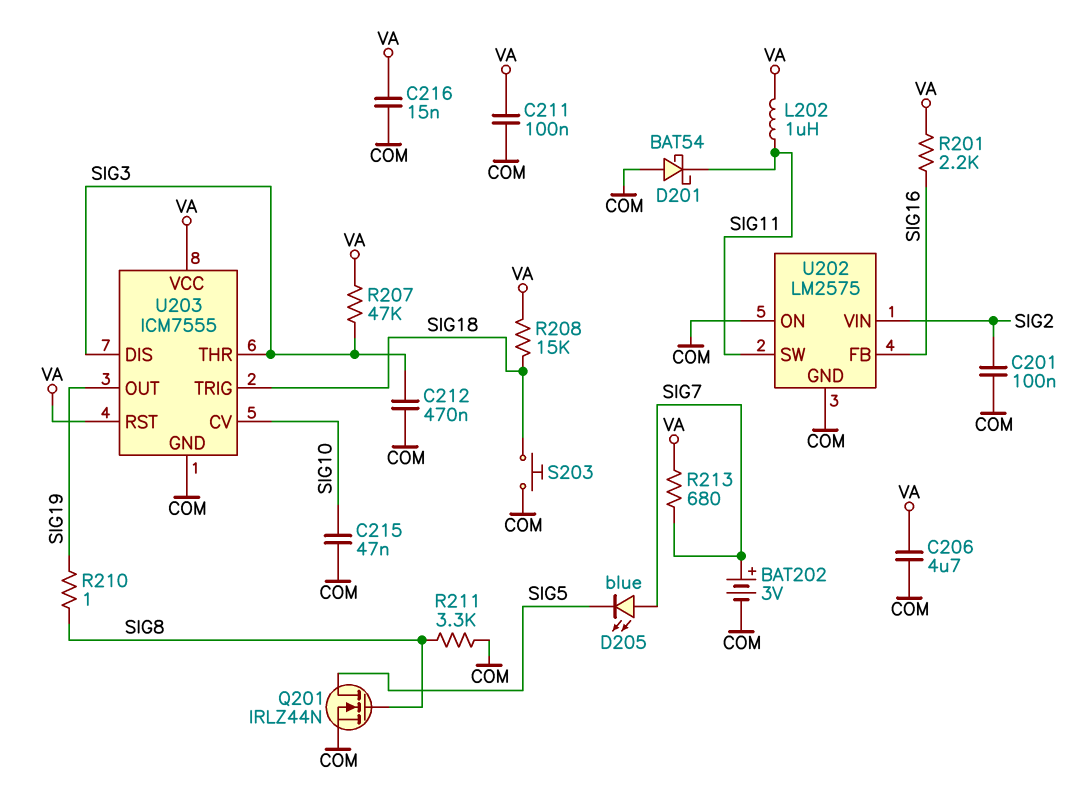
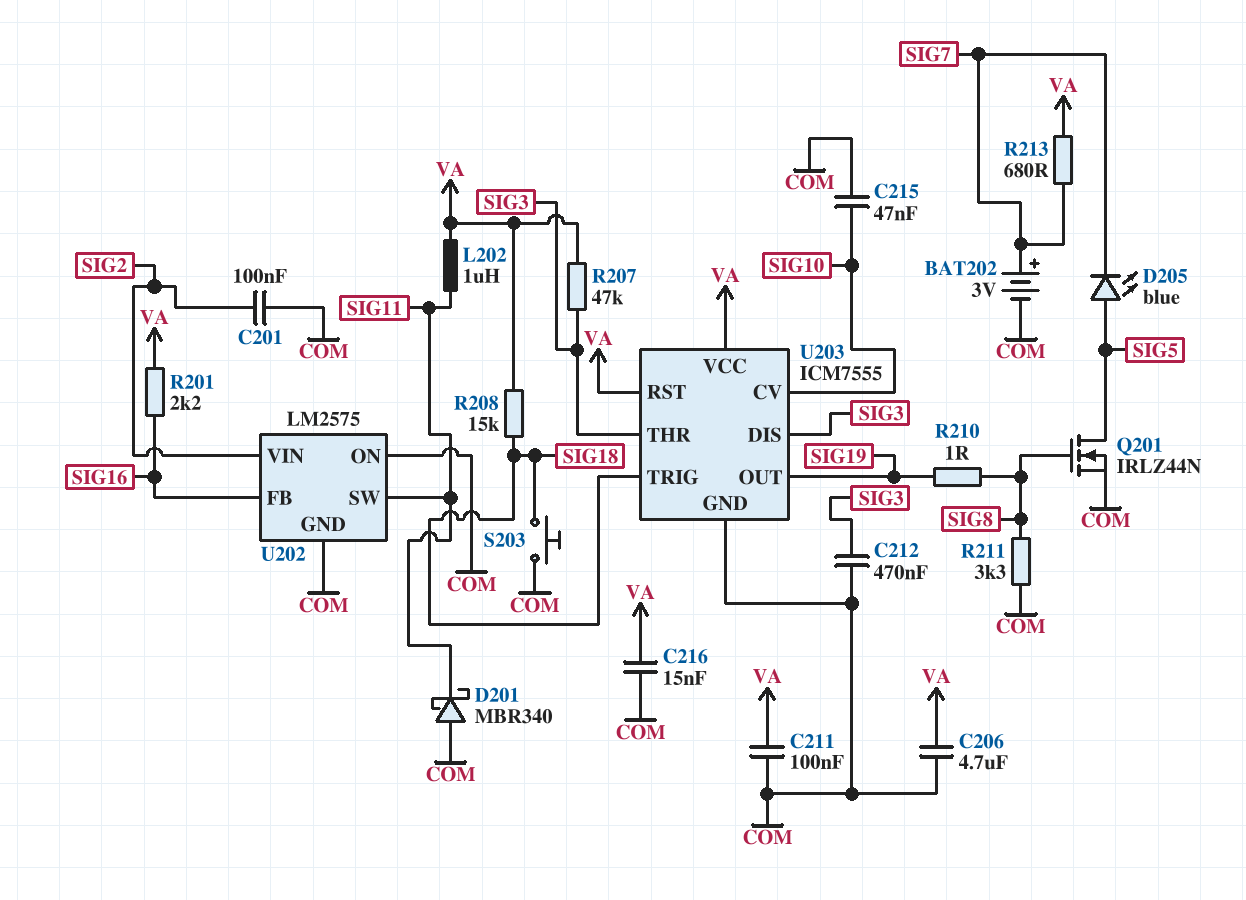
D201: schottky BAT54 (A COM, K SIG11) -> schottky MBR340 (A COM, K SIG11)
D205: LED blue (A SIG7, K SIG5) -> LED blue (A SIG5, K SIG7)

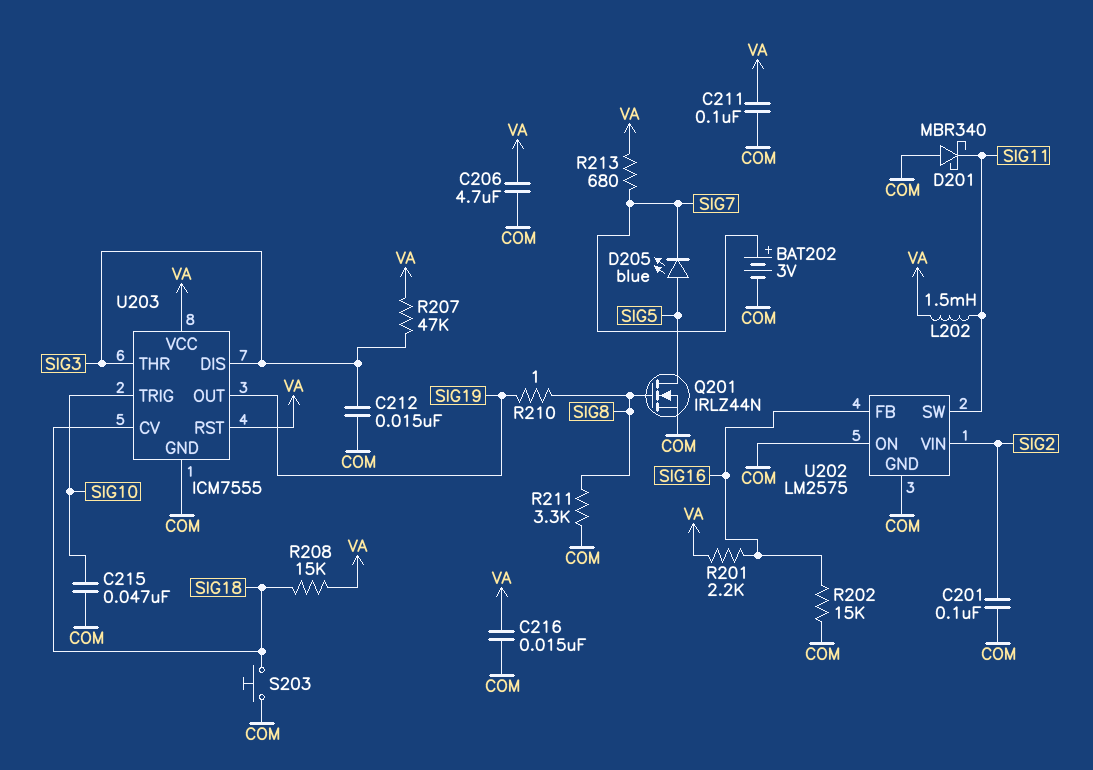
C212: 470nF (COM, SIG3) -> 15nF (COM, SIG3)
L202: 1uH (SIG11, VA) -> 1.5mH (SIG11, VA)
R202: none -> 15k (COM, SIG16)
U203 pin CV: SIG10 -> SIG18
U203 pin TRIG: SIG18 -> SIG10

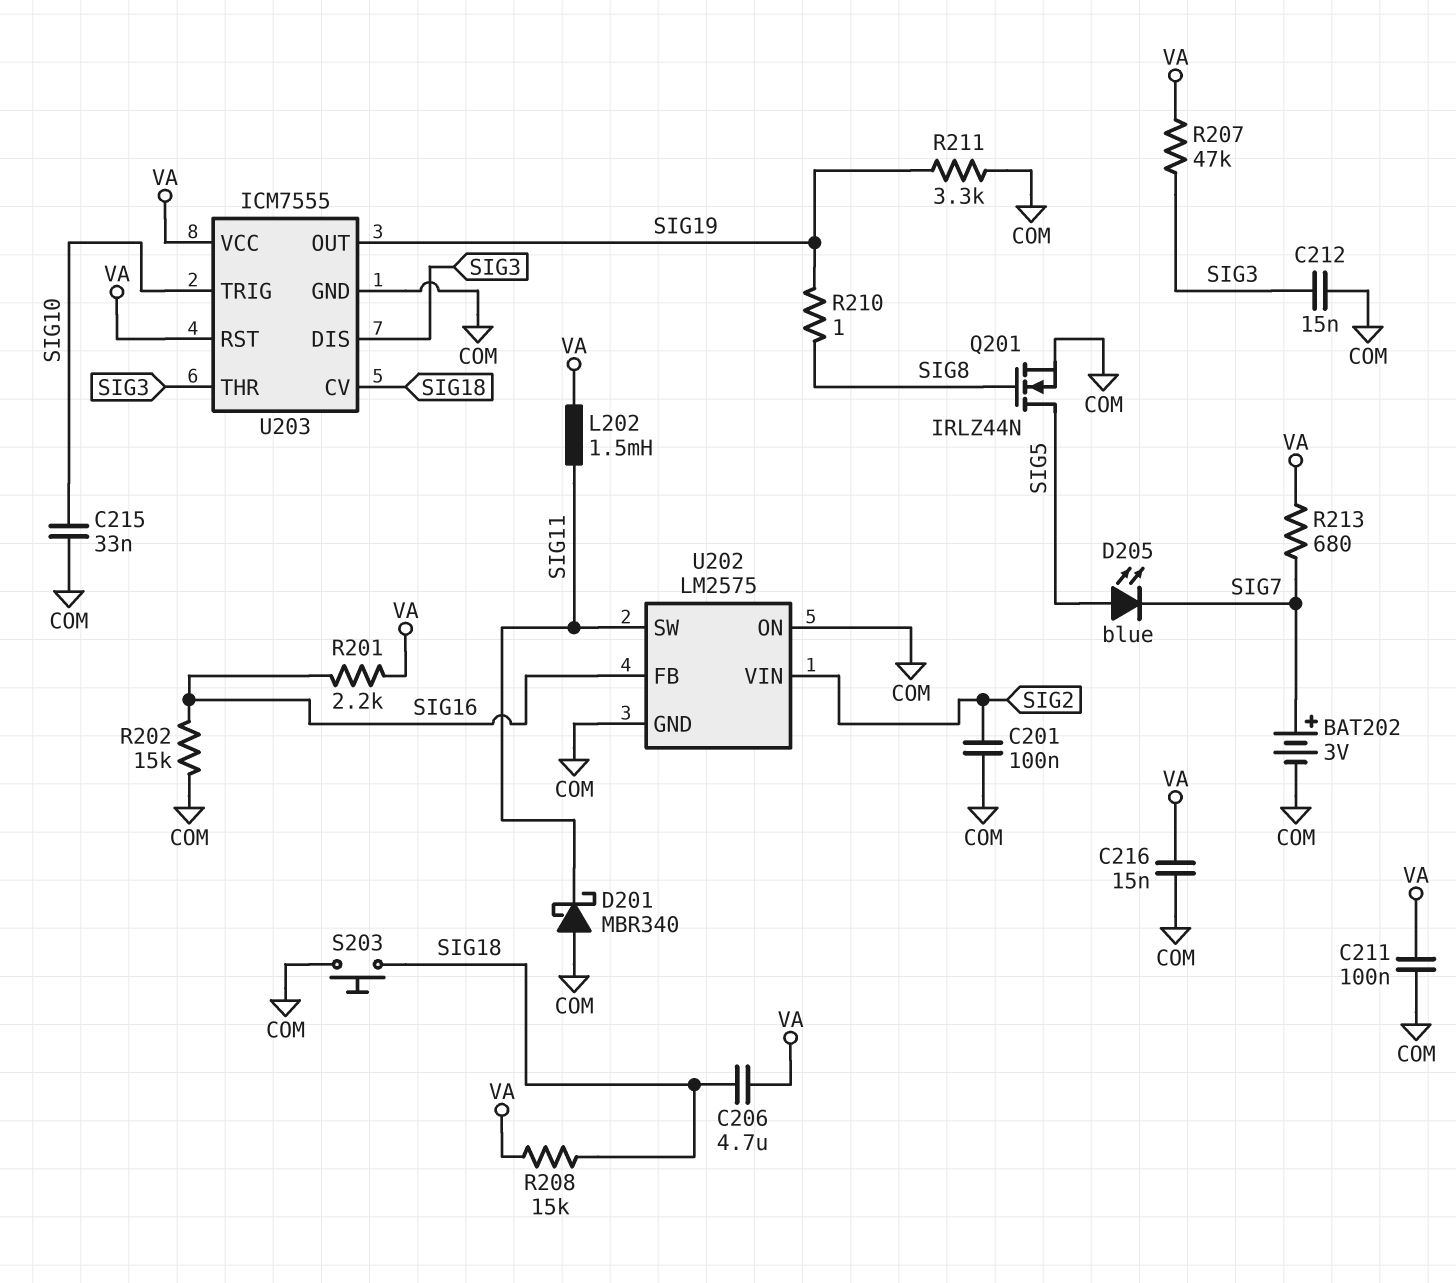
C206: 4.7uF (COM, VA) -> 4.7uF (SIG18, VA)
C215: 47nF (COM, SIG10) -> 33nF (COM, SIG10)
R211: 3.3k (COM, SIG8) -> 3.3k (COM, SIG19)

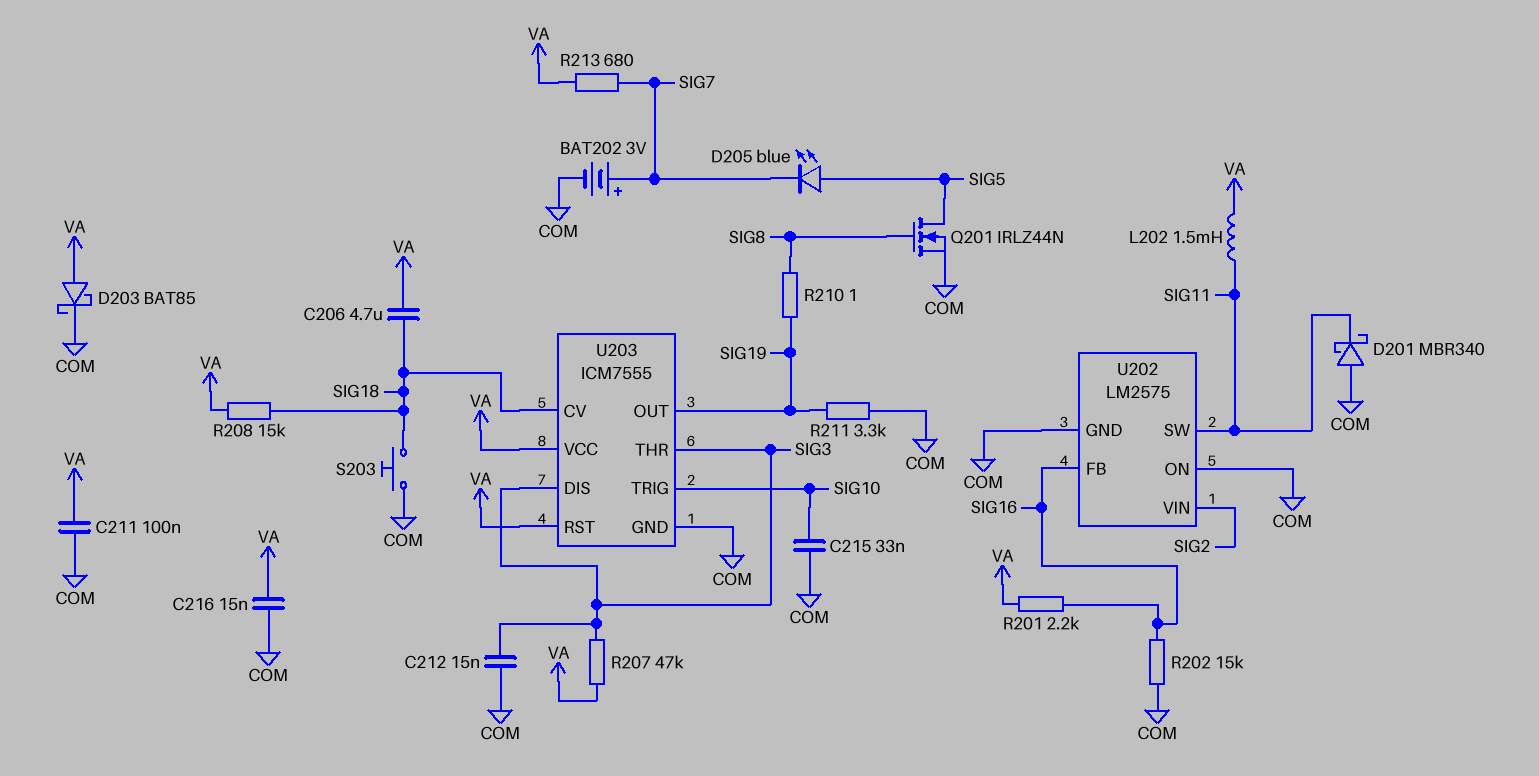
C201: 100nF (COM, SIG2) -> none
D203: none -> schottky BAT85 (A VA, K COM)

